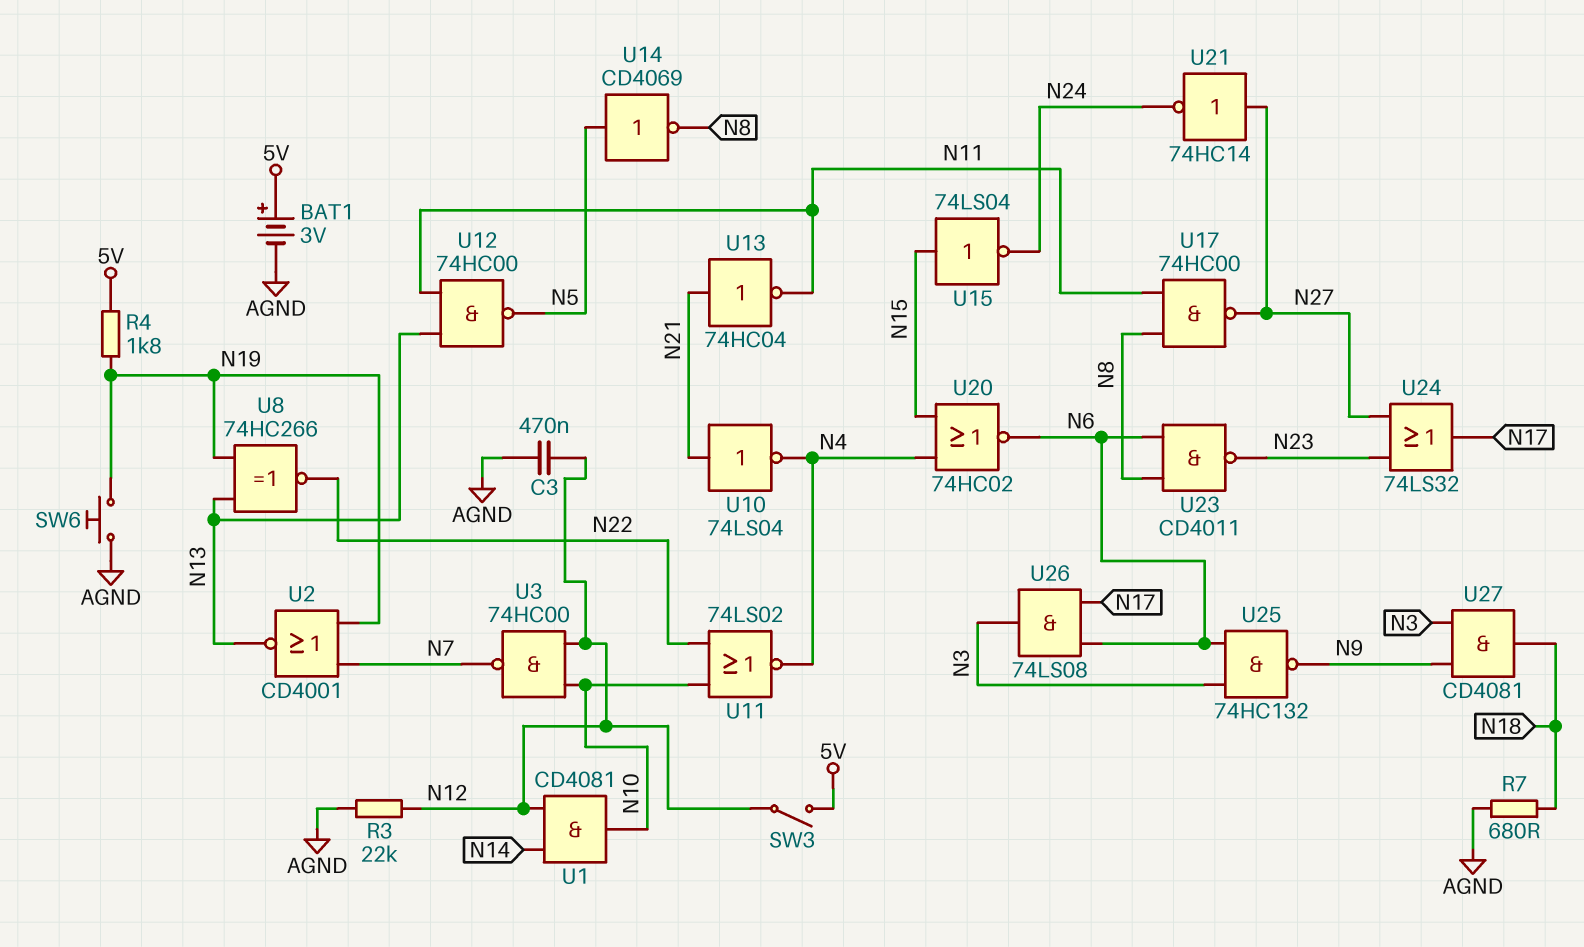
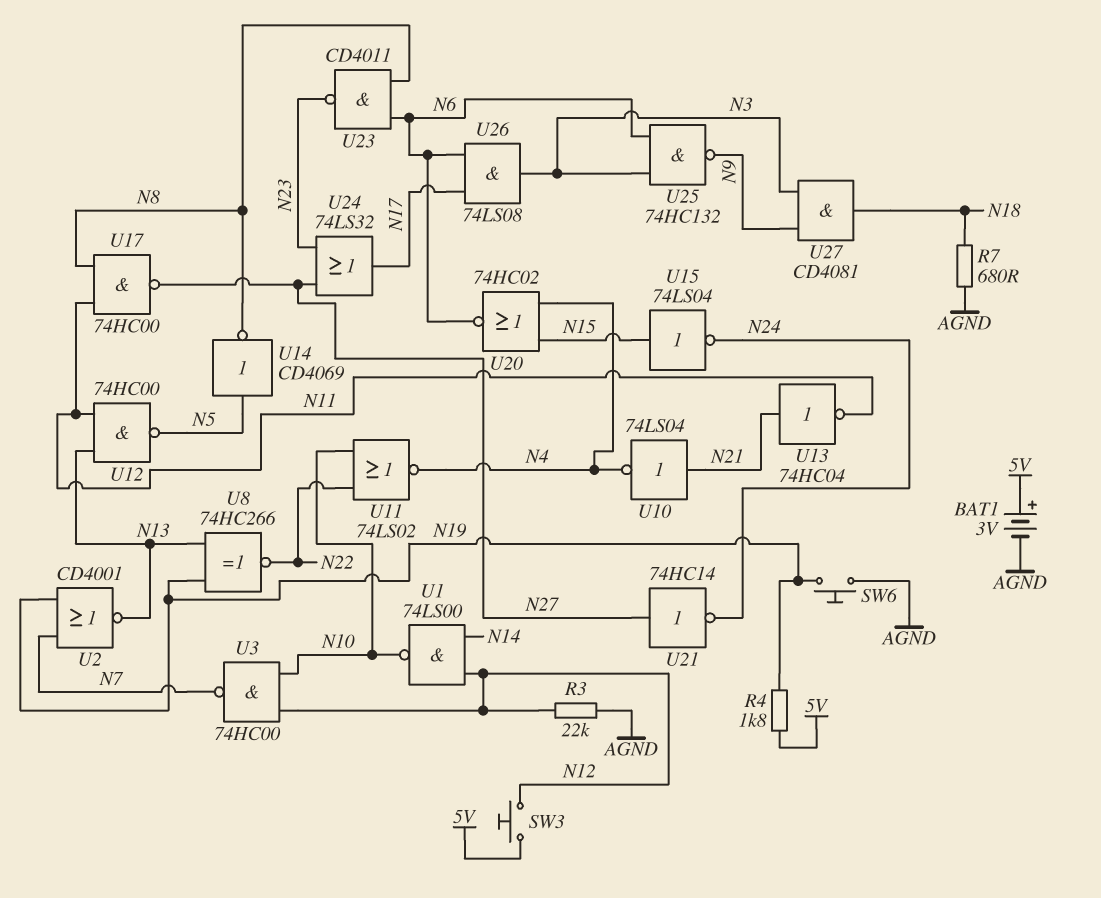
C3: 470nF (AGND, N12) -> none
SW3: switch (5V, N12) -> button (5V, N12)
U1: AND CD4081 (in N12, in N14, out N10) -> NAND 74LS00 (in N12, in N14, out N10)

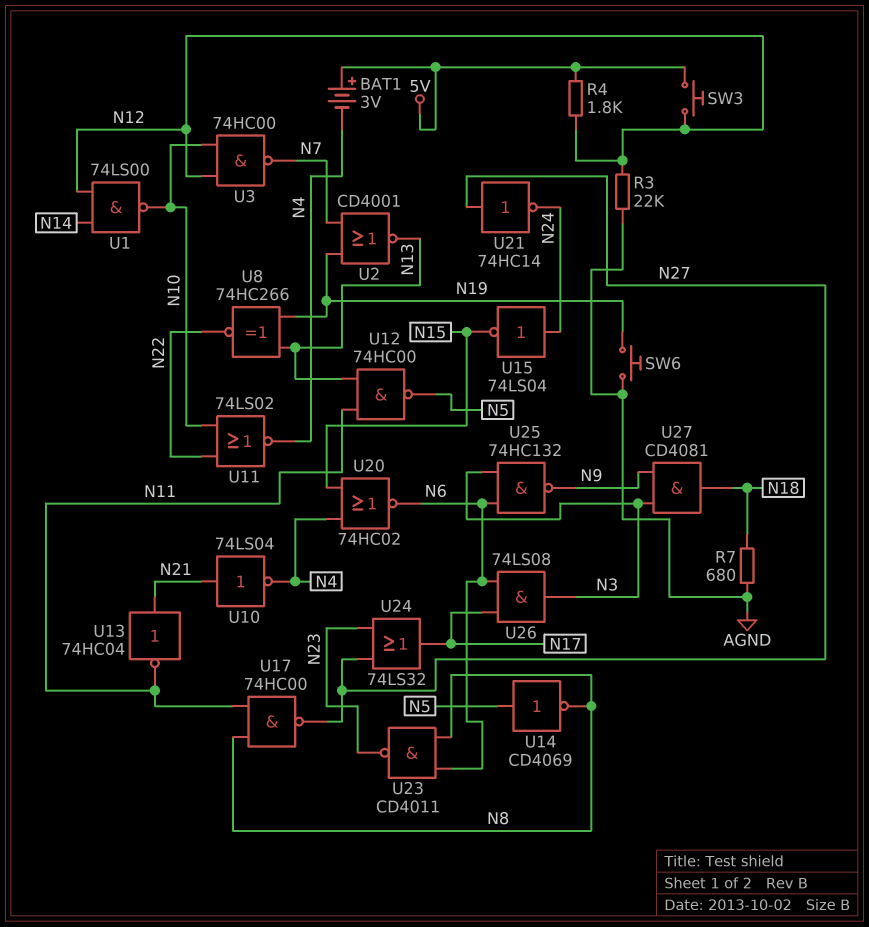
BAT1: 3V (plus 5V, minus AGND) -> 3V (plus 5V, minus N4)
R4: 1.8k (5V, N19) -> 1.8k (5V, N12)
U15: NOT 74LS04 (in N15, out N24) -> NOT 74LS04 (in N24, out N15)

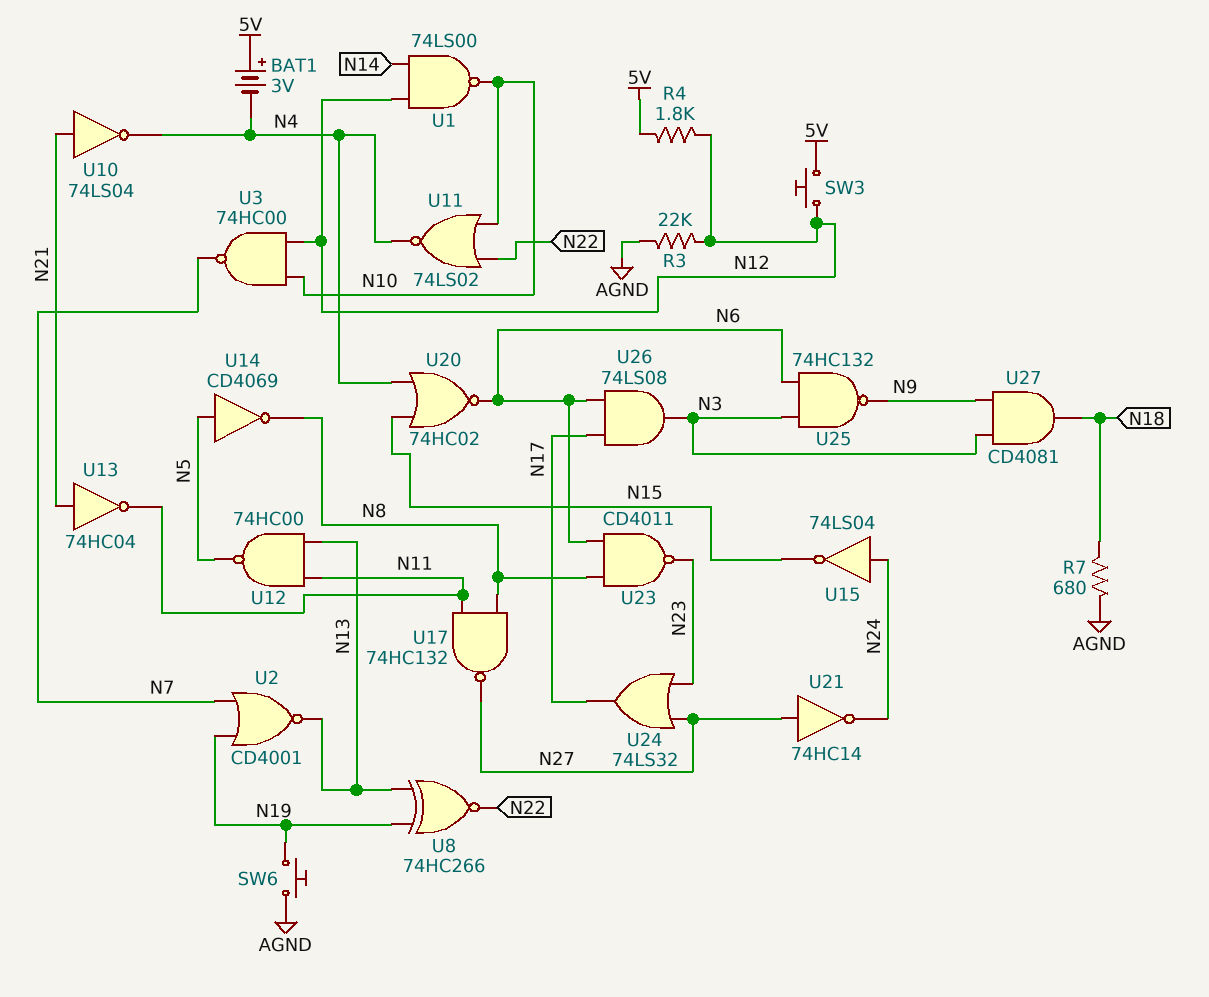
U17: NAND 74HC00 (in N8, in N11, out N27) -> NAND 74HC132 (in N8, in N11, out N27)

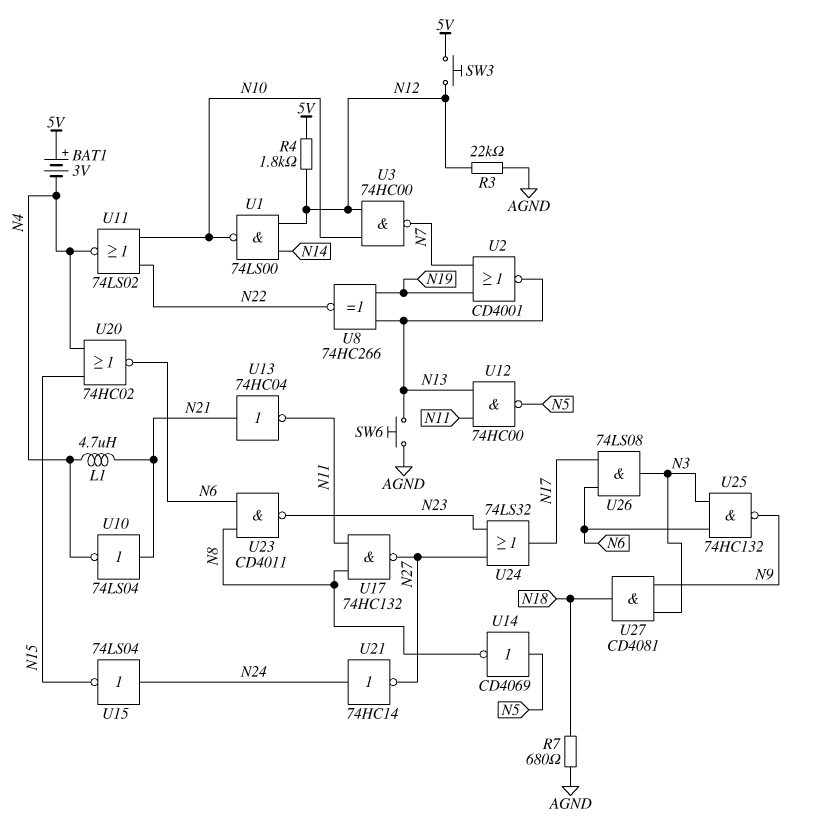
L1: none -> 4.7uH (N4, N21)
SW6: button (AGND, N19) -> button (AGND, N13)
U21: NOT 74HC14 (in N27, out N24) -> NOT 74HC14 (in N24, out N27)

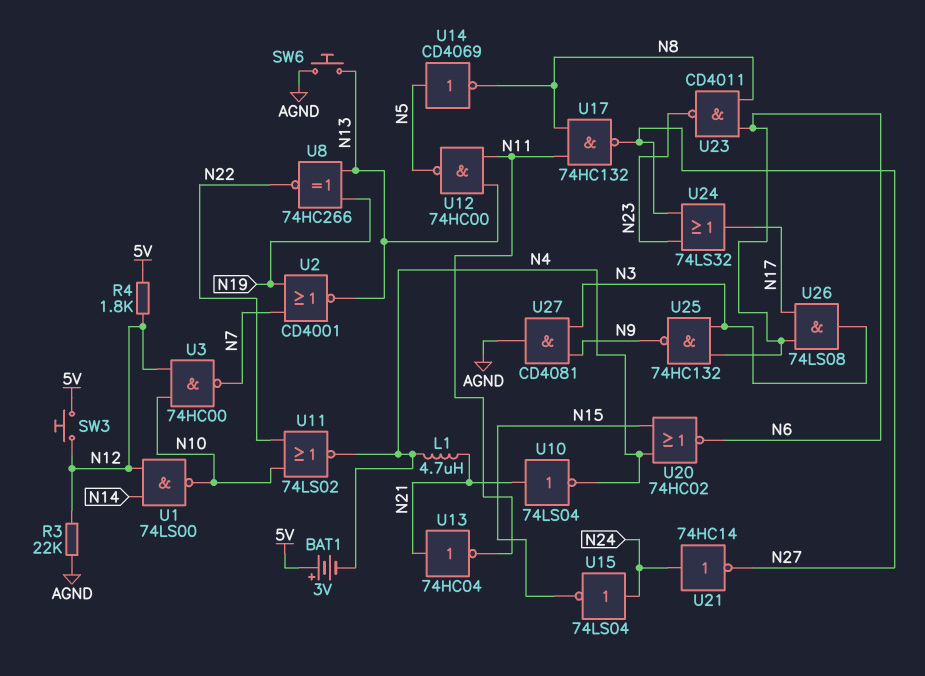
R7: 680 (AGND, N18) -> none
U27: AND CD4081 (in N3, in N9, out N18) -> AND CD4081 (in N3, in N9, out AGND)

